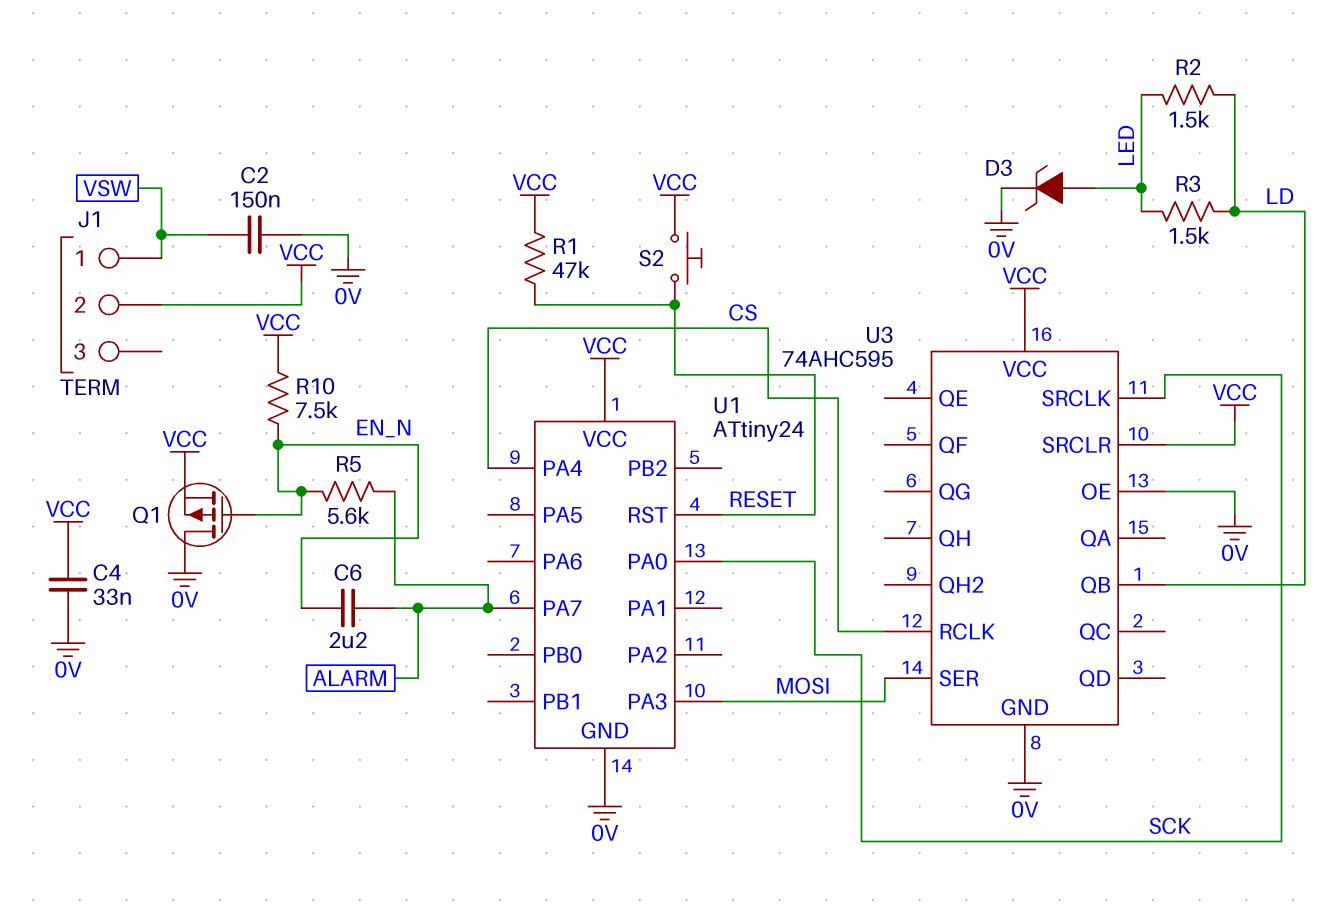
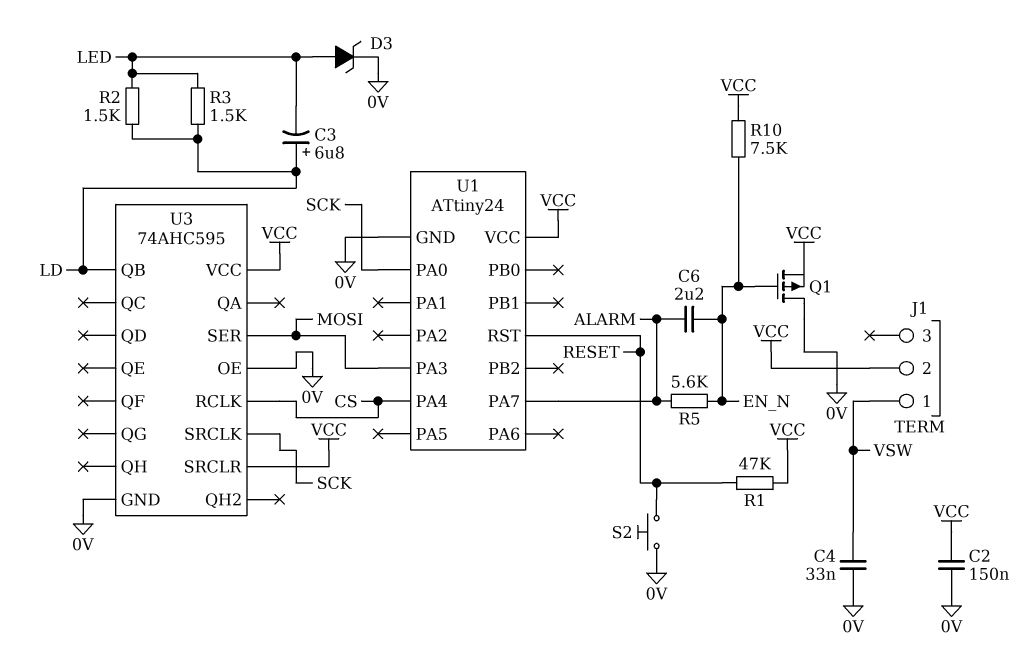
C2: 150nF (0V, VSW) -> 150nF (0V, VCC)
C3: none -> 6.8uF (plus LD, minus LED)
C4: 33nF (0V, VCC) -> 33nF (0V, VSW)
S2: button (RESET, VCC) -> button (0V, RESET)

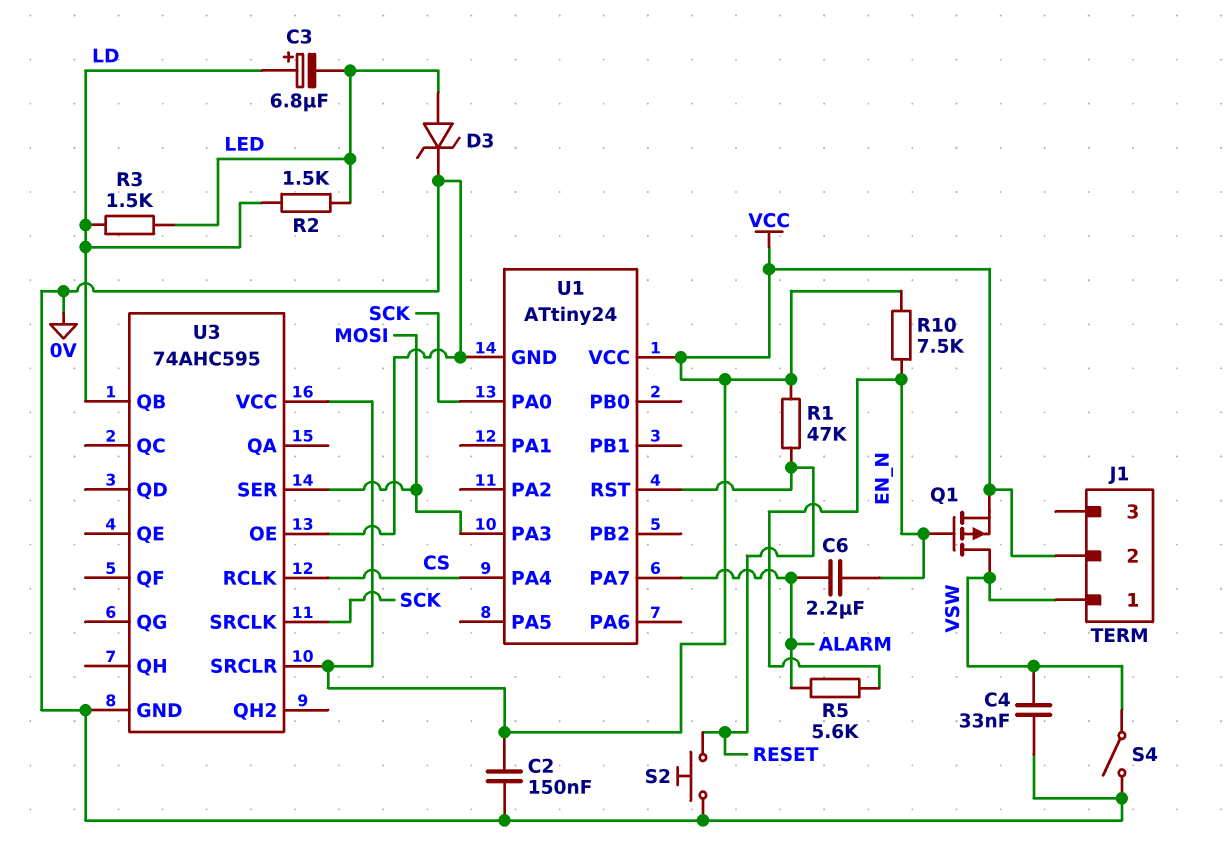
Q1: PMOS (G EN_N, D 0V, S VCC) -> PMOS (G EN_N, D VSW, S VCC)
S4: none -> switch (0V, VSW)

